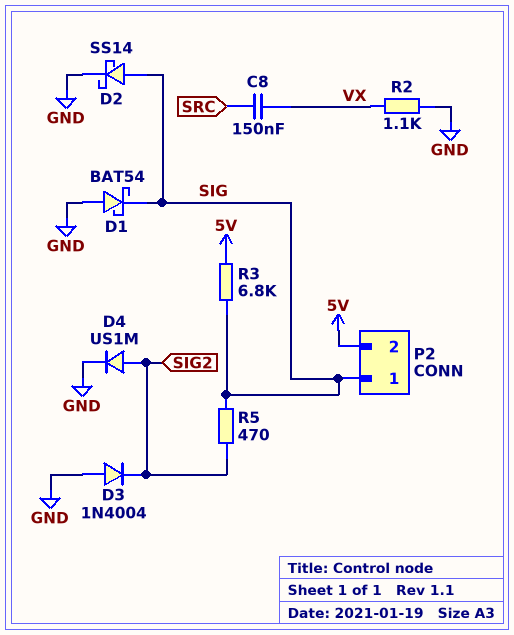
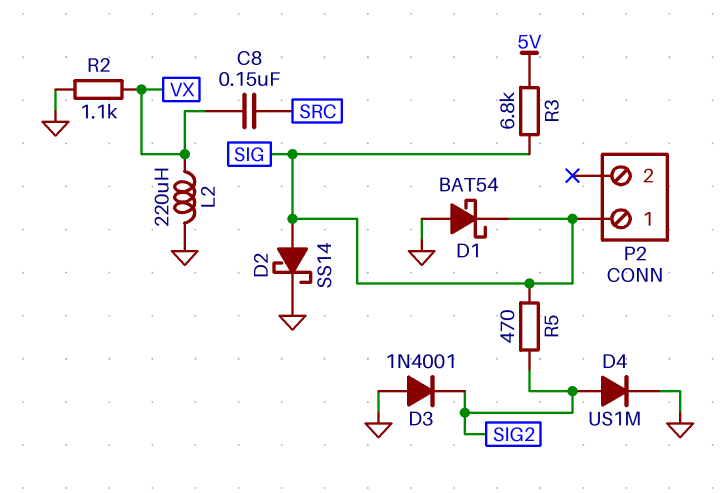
D3: diode 1N4004 (A GND, K SIG2) -> diode 1N4001 (A GND, K SIG2)
L2: none -> 220uH (GND, VX)
P2 pin 2: 5V -> none

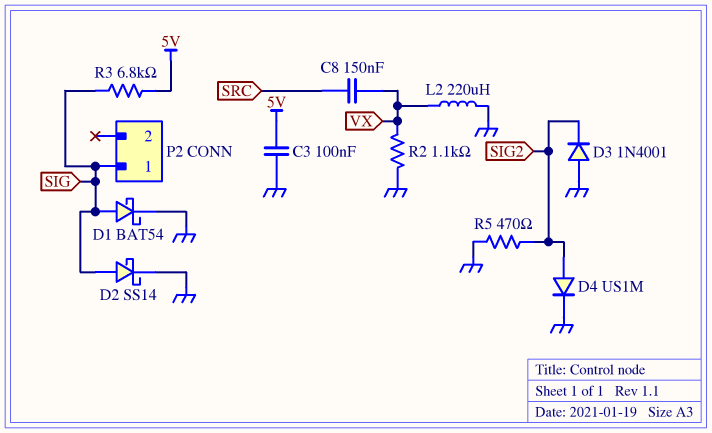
C3: none -> 100nF (5V, GND)
D1: schottky BAT54 (A GND, K SIG) -> schottky BAT54 (A SIG, K GND)
R5: 470 (SIG, SIG2) -> 470 (GND, SIG2)

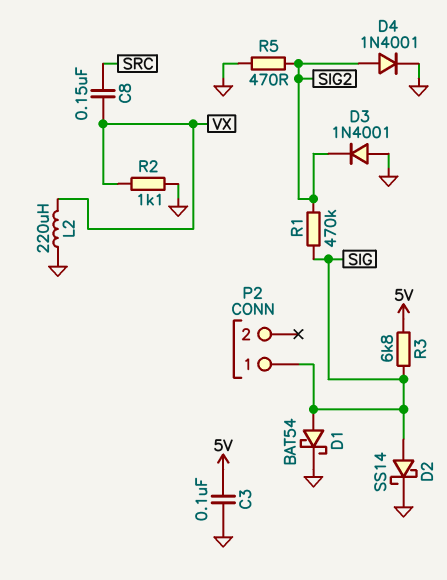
D4: diode US1M (A SIG2, K GND) -> diode 1N4001 (A SIG2, K GND)
R1: none -> 470k (SIG, SIG2)

